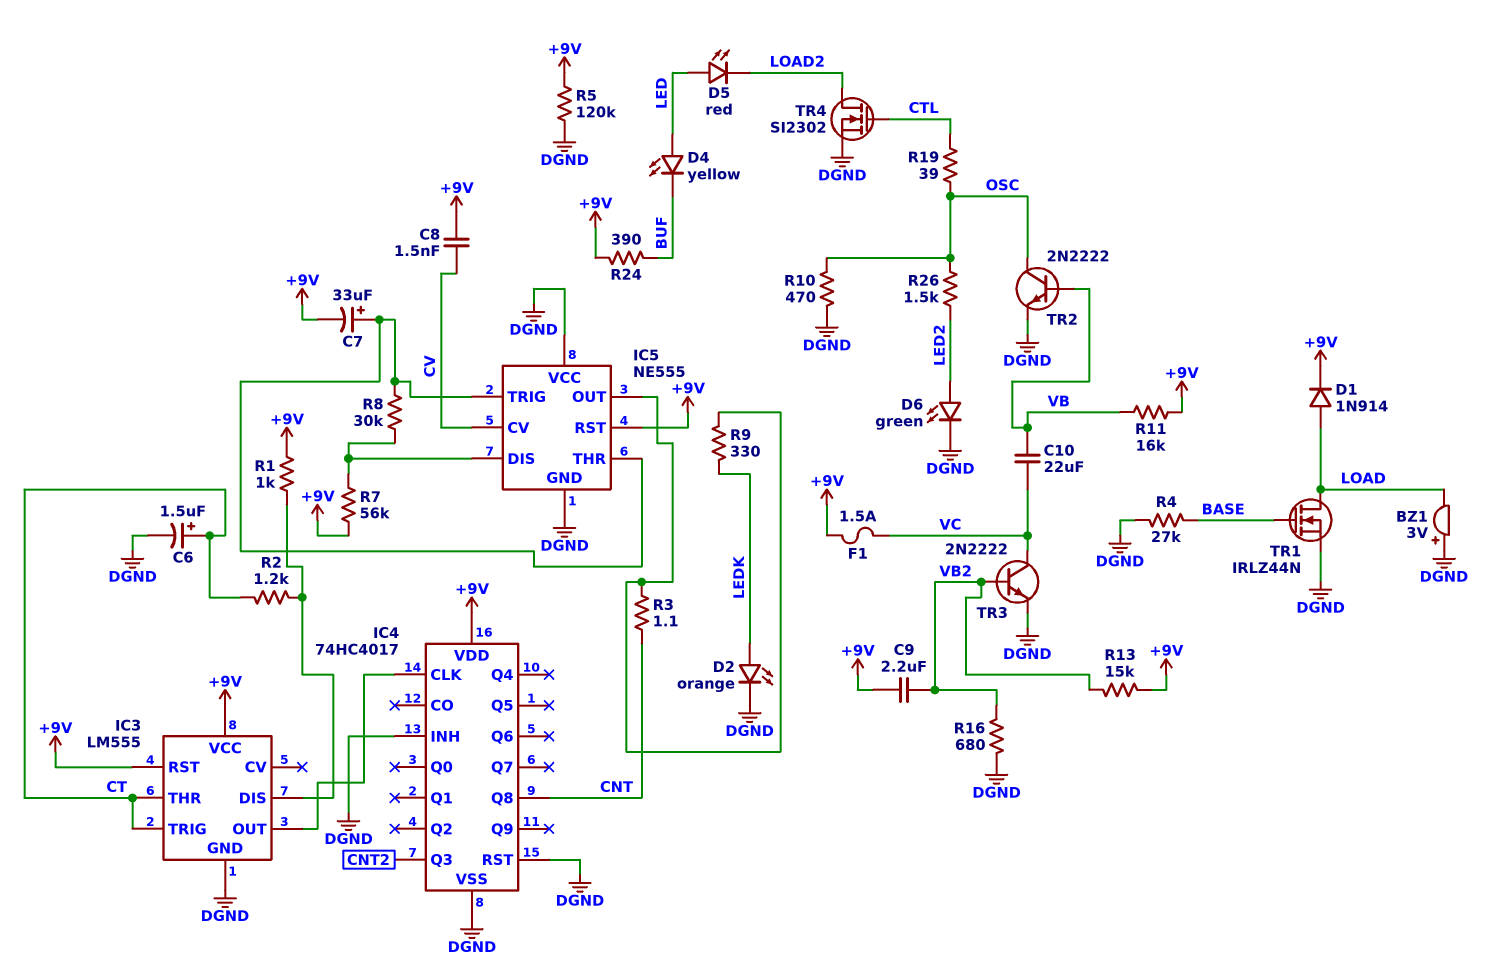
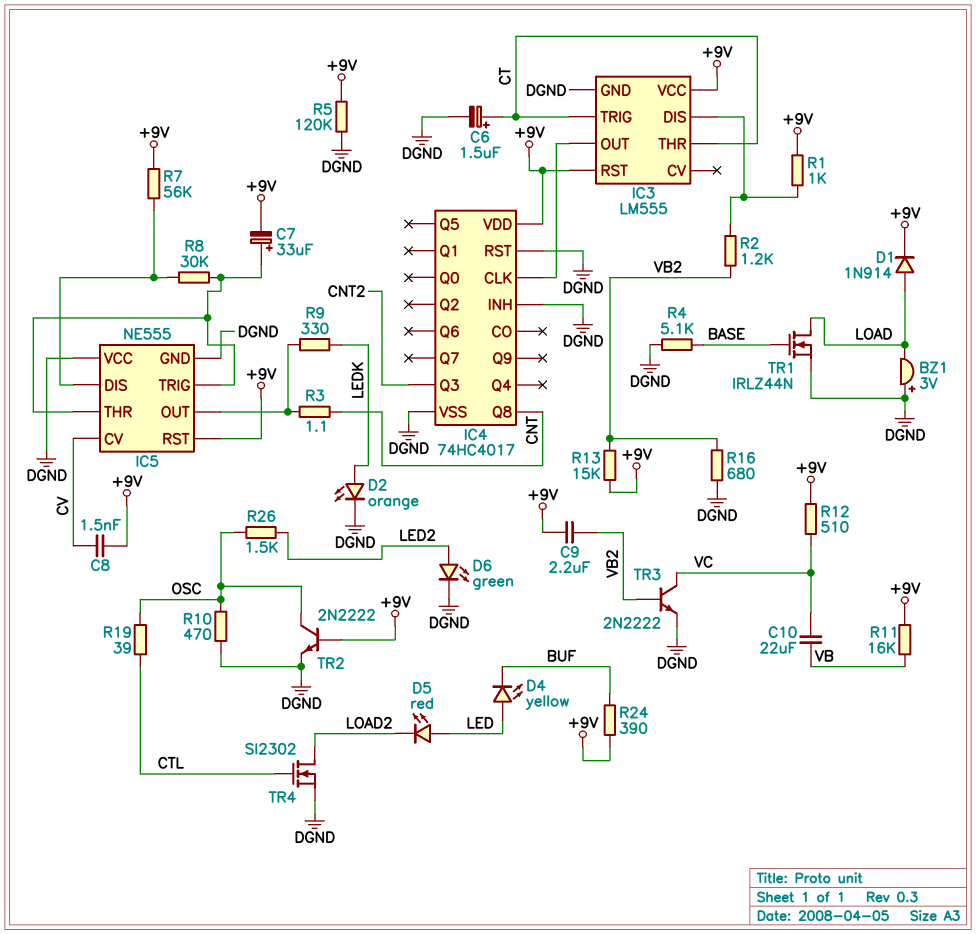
F1: 1.5A (+9V, VC) -> none
R2: 1.2k (CT, IC3/DIS) -> 1.2k (IC3/DIS, VB2)
R4: 27k (BASE, DGND) -> 5.1k (BASE, DGND)
R12: none -> 510 (+9V, VC)
TR2: NPN 2N2222 (B VB, C OSC, E DGND) -> NPN 2N2222 (B +9V, C OSC, E DGND)

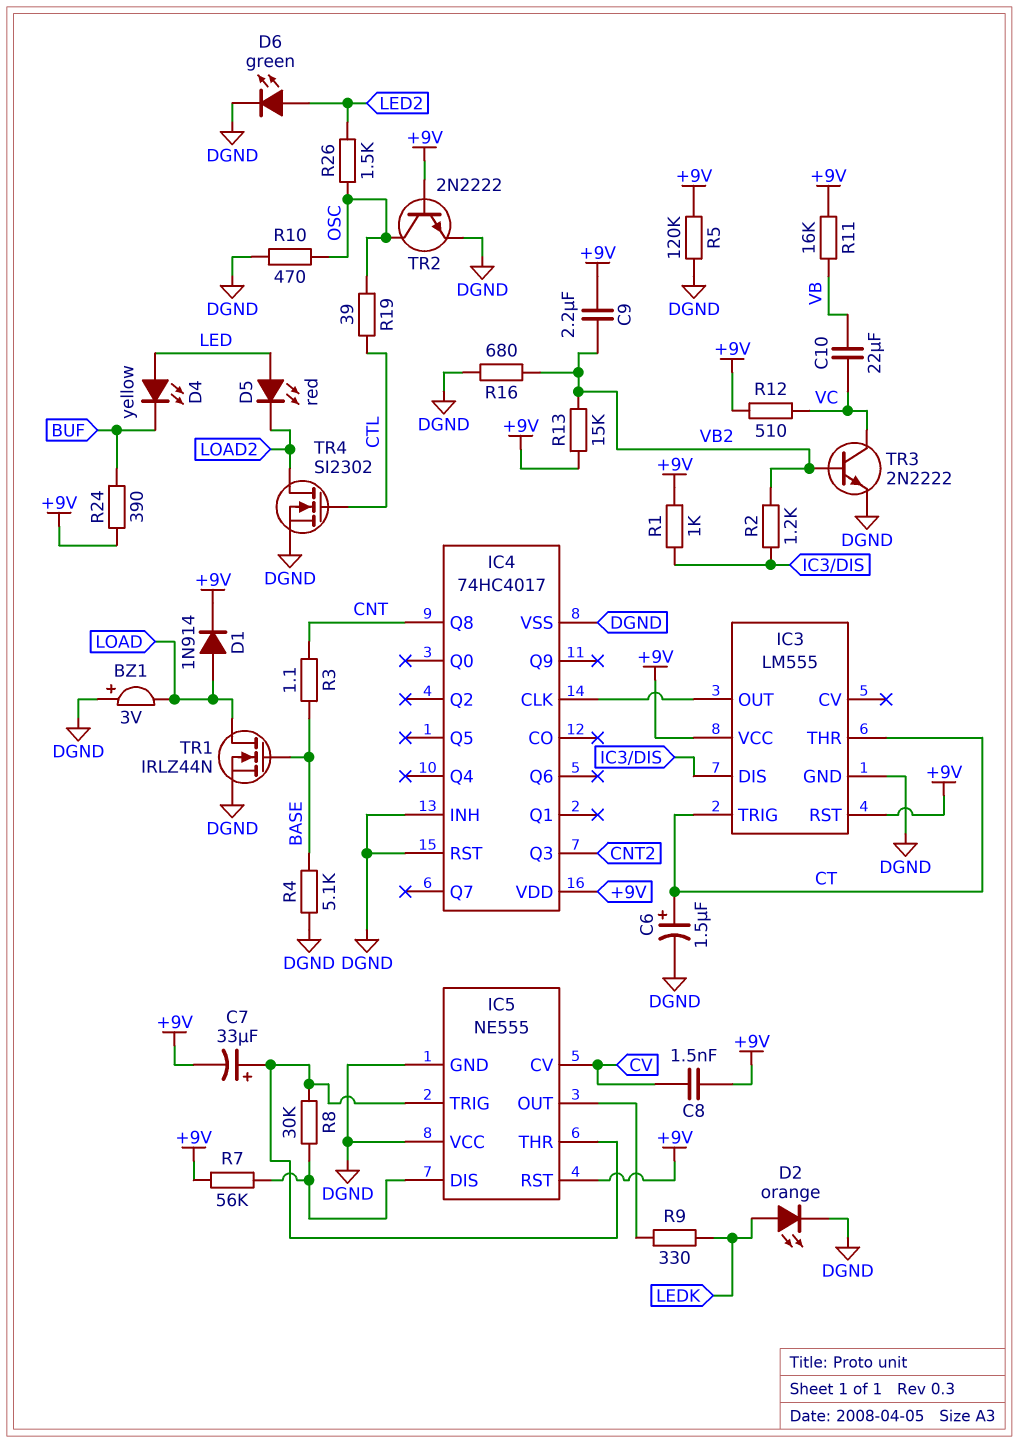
R3: 1.1 (CNT, IC5/OUT) -> 1.1 (BASE, CNT)

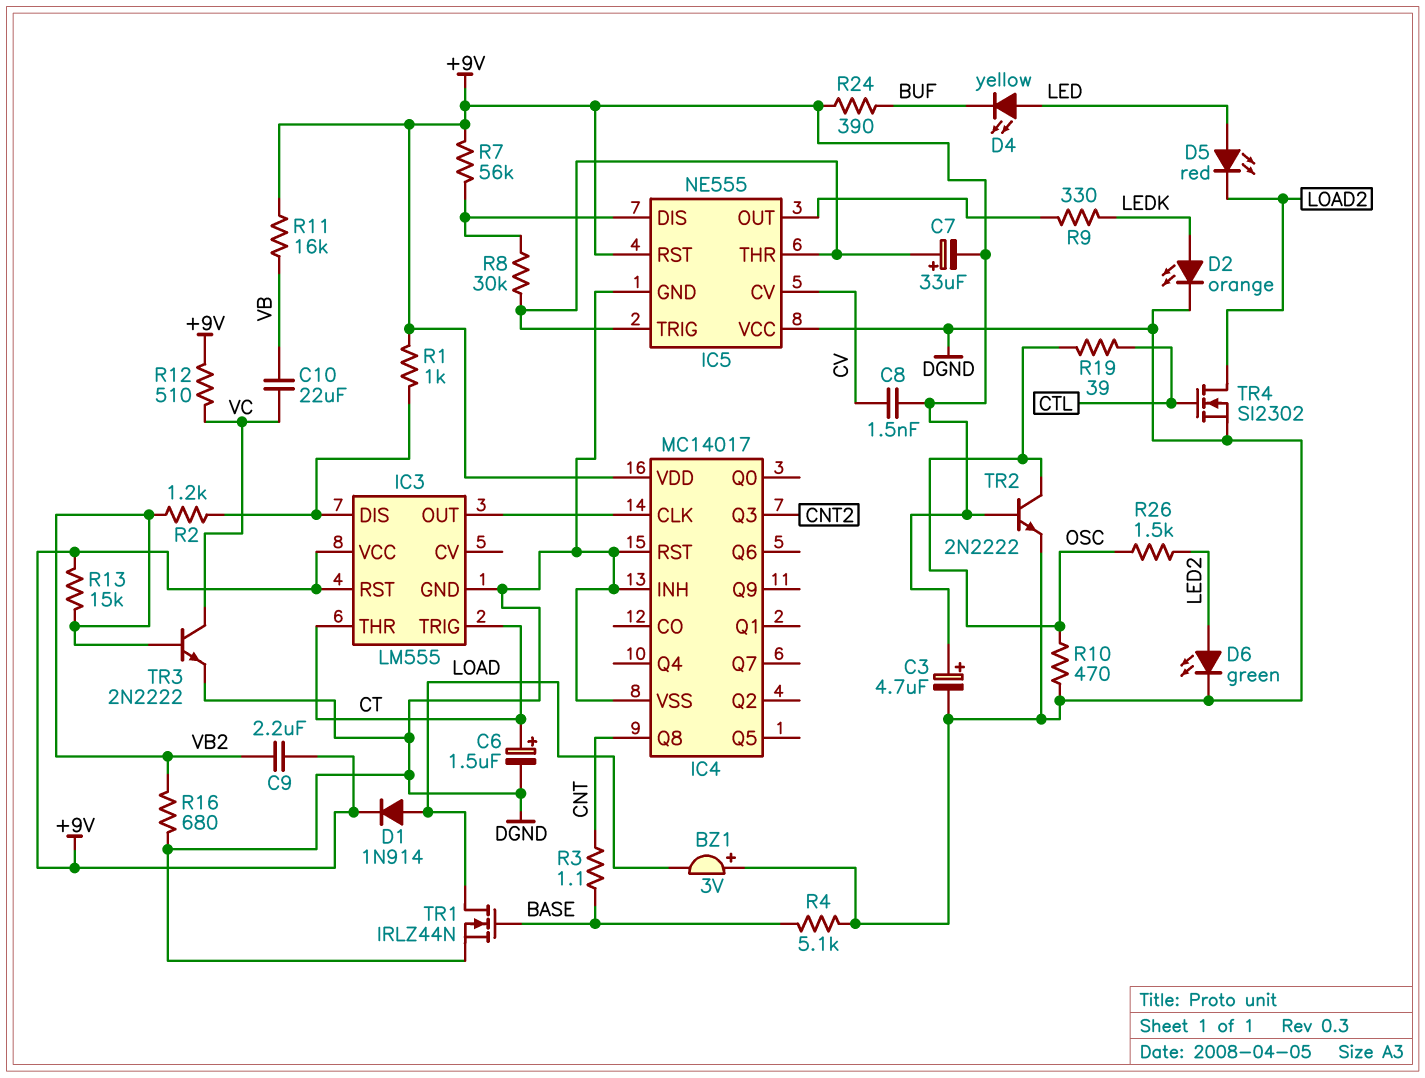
C3: none -> 4.7uF (plus +9V, minus DGND)
IC4: 74HC4017 -> MC14017
R5: 120k (+9V, DGND) -> none

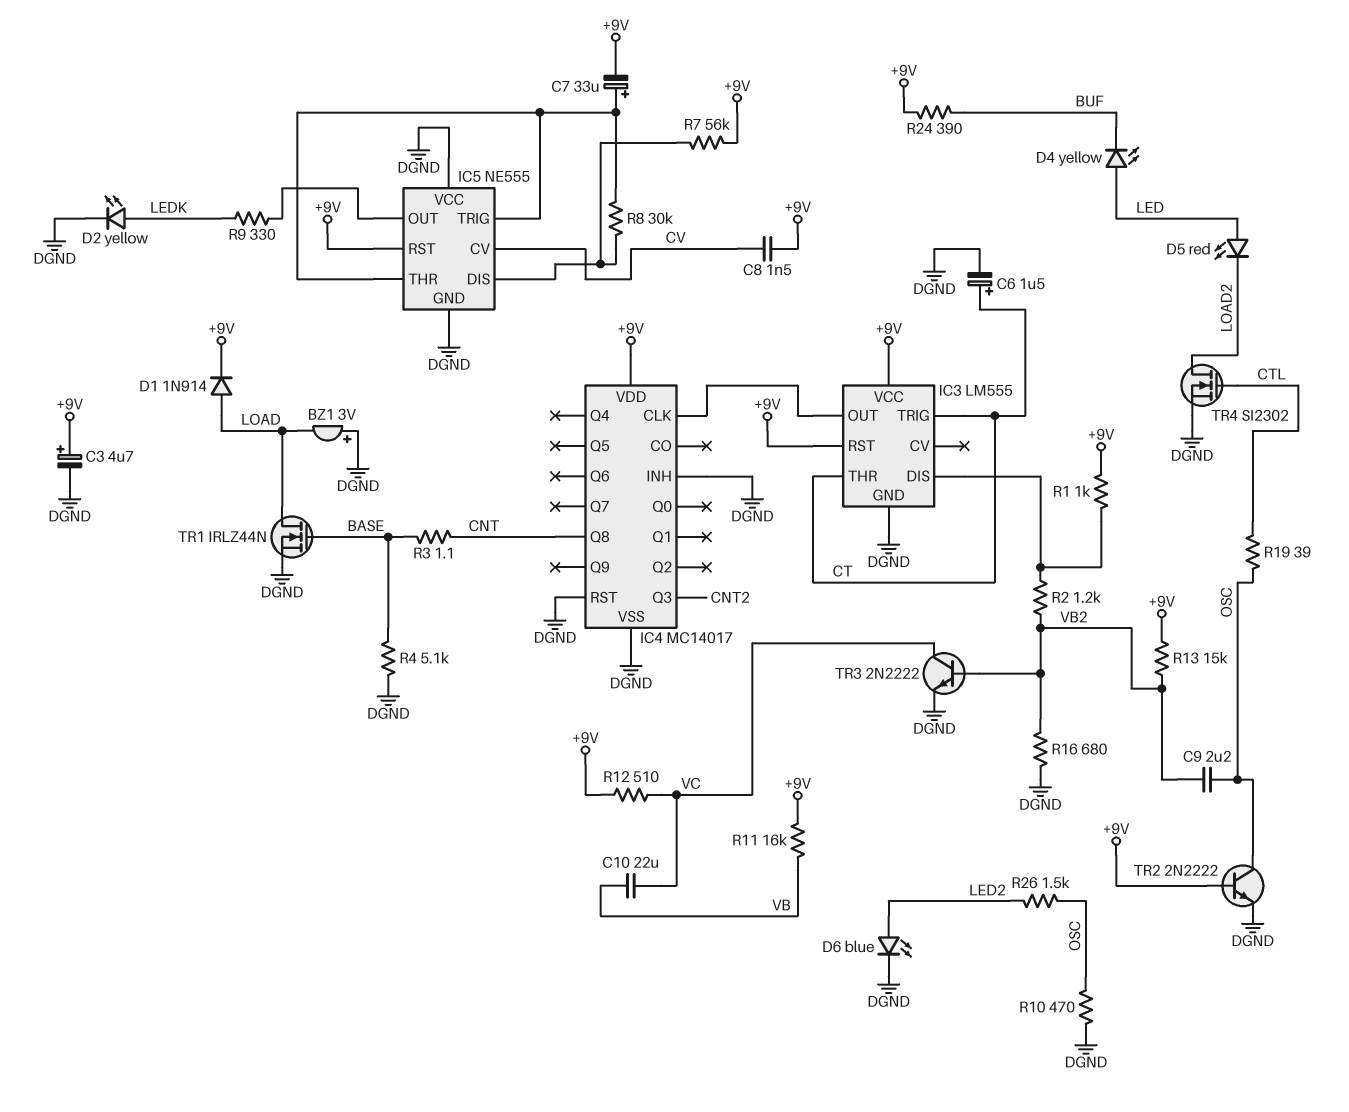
C9: 2.2uF (+9V, VB2) -> 2.2uF (OSC, VB2)
D2: LED orange (A LEDK, K DGND) -> LED yellow (A LEDK, K DGND)
D6: LED green (A LED2, K DGND) -> LED blue (A LED2, K DGND)

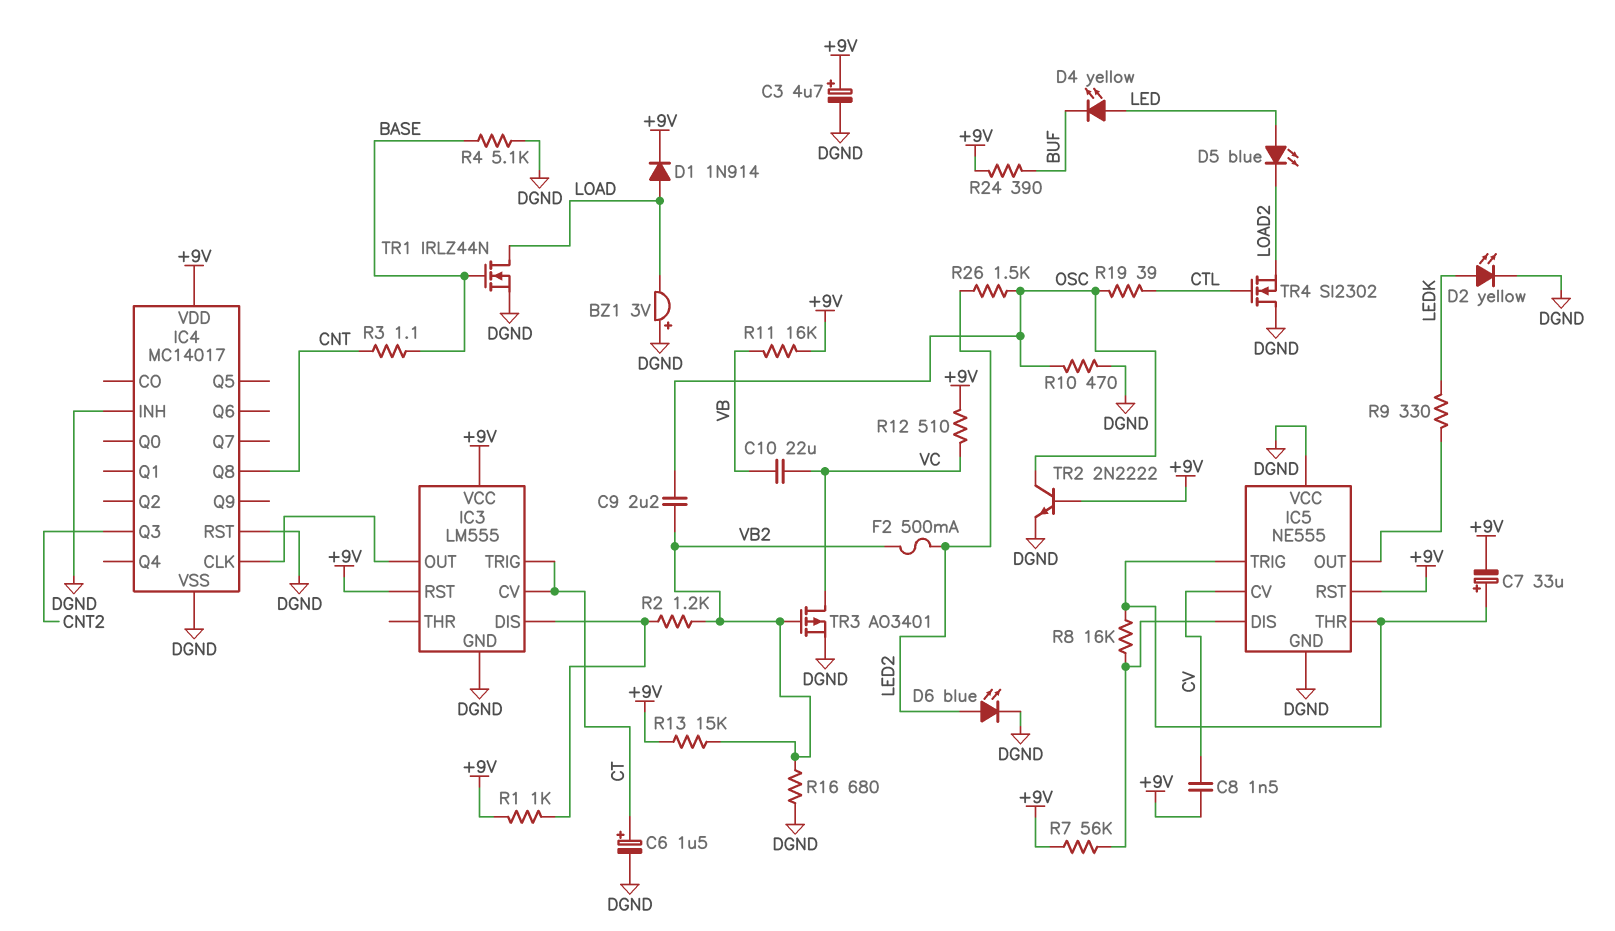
D5: LED red (A LED, K LOAD2) -> LED blue (A LED, K LOAD2)
F2: none -> 500mA (LED2, VB2)
IC3 pin CV: none -> CT
IC3 pin THR: CT -> none
R8: 30k (IC5/DIS, IC5/THR) -> 16k (IC5/DIS, IC5/THR)
TR3: NPN 2N2222 (B VB2, C VC, E DGND) -> PMOS AO3401 (G VB2, D VC, S DGND)
TR4: NMOS SI2302 (G CTL, D LOAD2, S DGND) -> NMOS SI2302 (G CTL, D DGND, S LOAD2)

